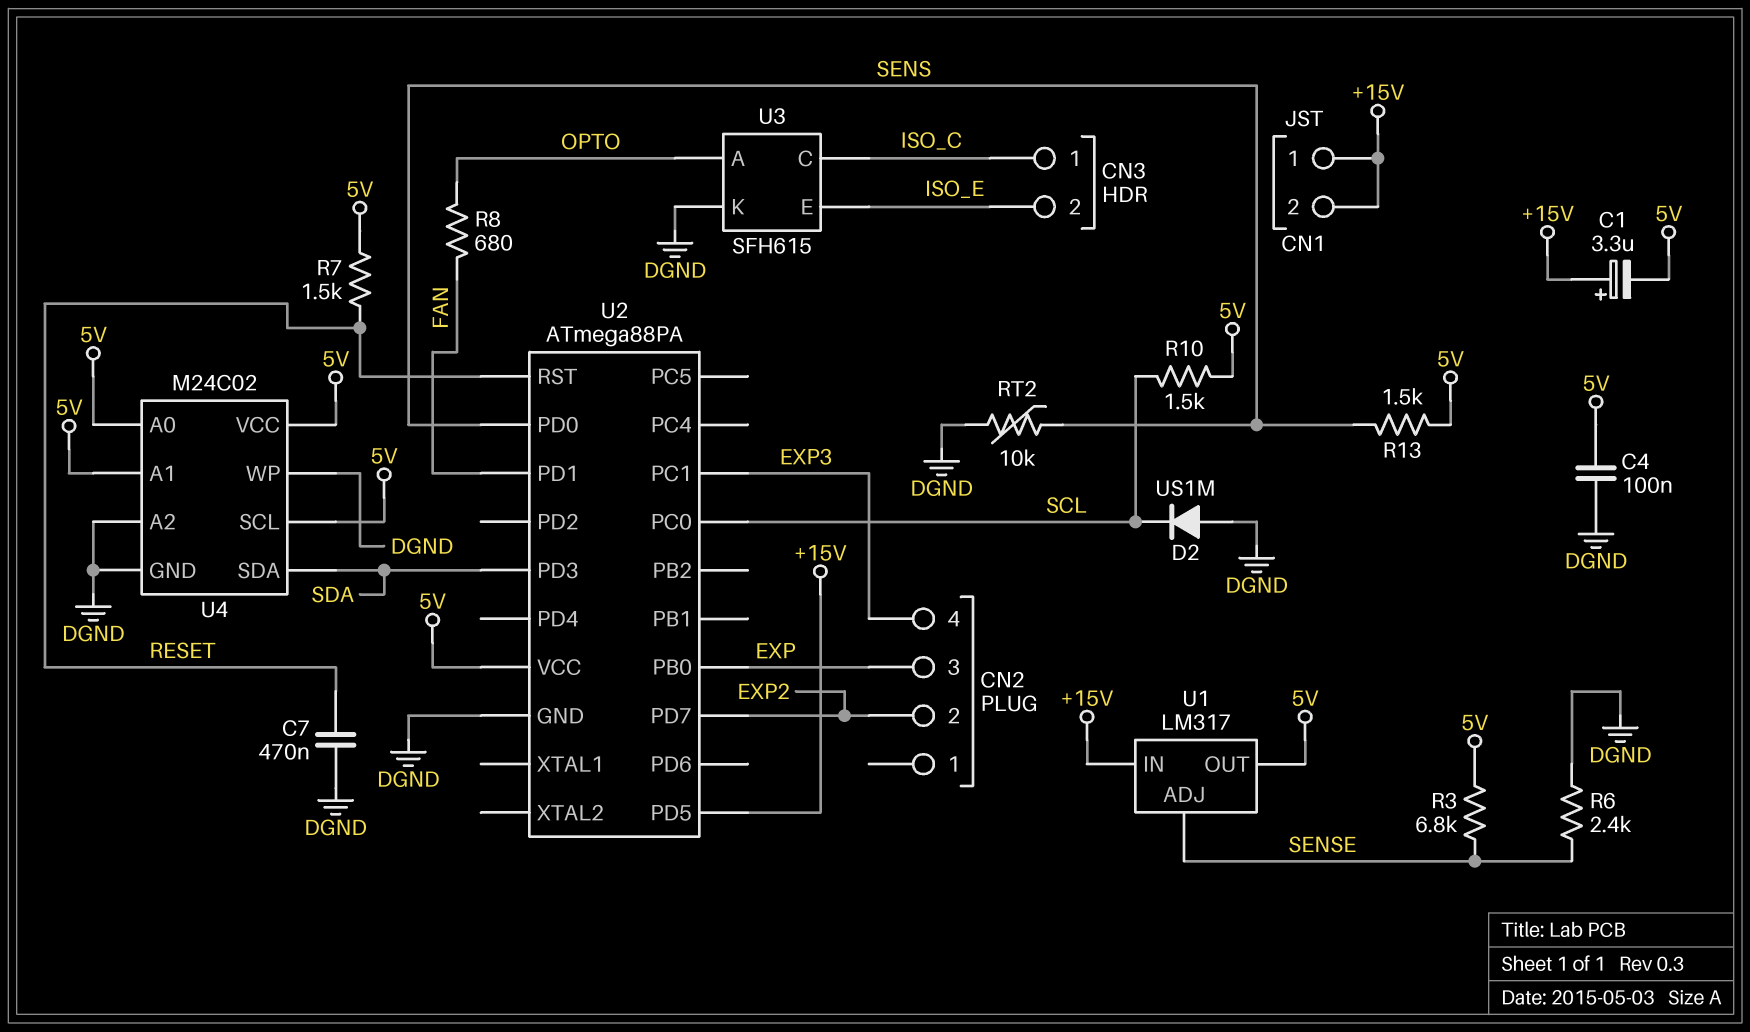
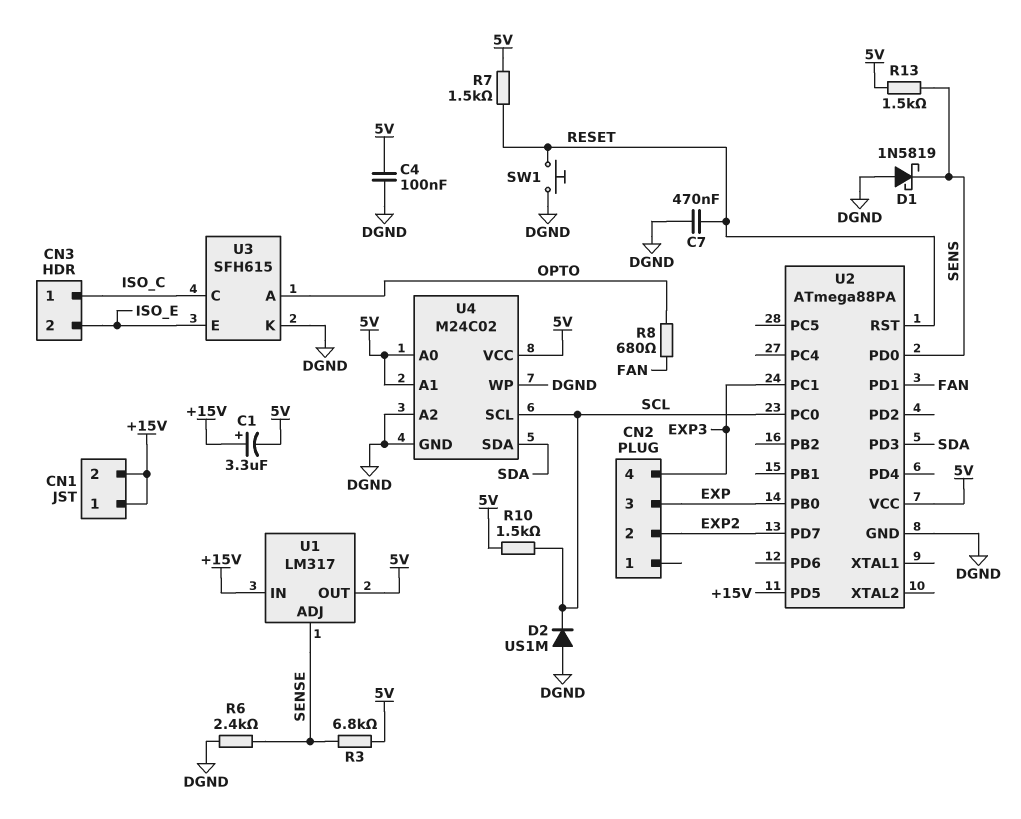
D1: none -> schottky 1N5819 (A DGND, K SENS)
RT2: 10k (DGND, SENS) -> none
SW1: none -> button (DGND, RESET)
U4 pin SCL: 5V -> SCL

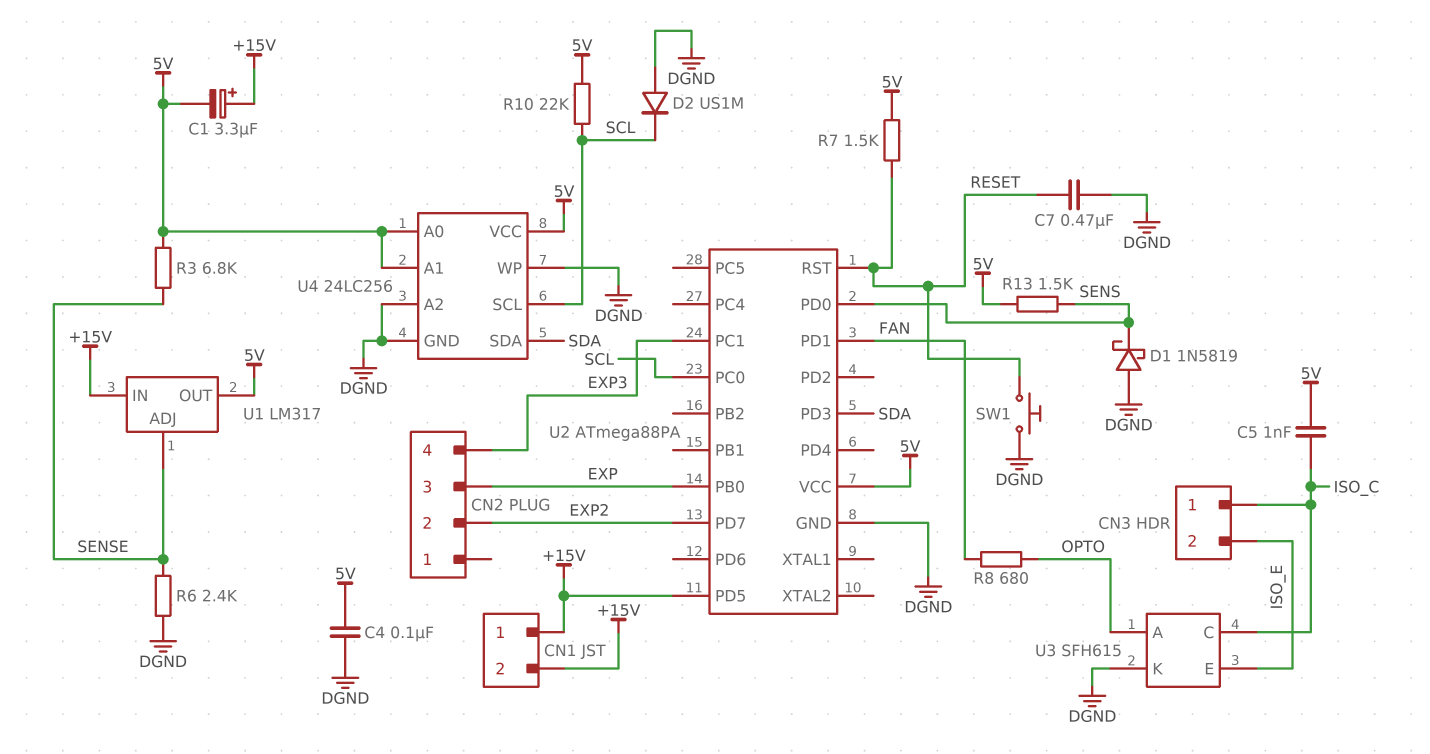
C5: none -> 1nF (5V, ISO_C)
R10: 1.5k (5V, SCL) -> 22k (5V, SCL)
U4: M24C02 -> 24LC256

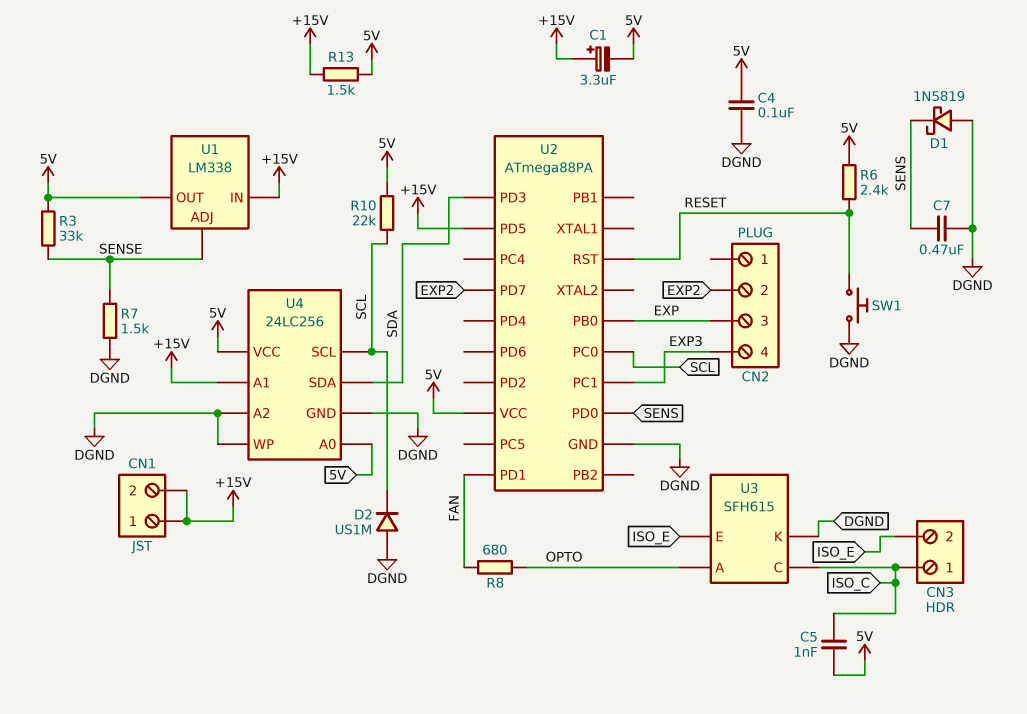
C7: 470nF (DGND, RESET) -> 470nF (DGND, SENS)
R3: 6.8k (5V, SENSE) -> 33k (5V, SENSE)
R6: 2.4k (DGND, SENSE) -> 2.4k (5V, RESET)
R7: 1.5k (5V, RESET) -> 1.5k (DGND, SENSE)
R13: 1.5k (5V, SENS) -> 1.5k (+15V, 5V)
U1: LM317 -> LM338
U4 pin A1: 5V -> +15V

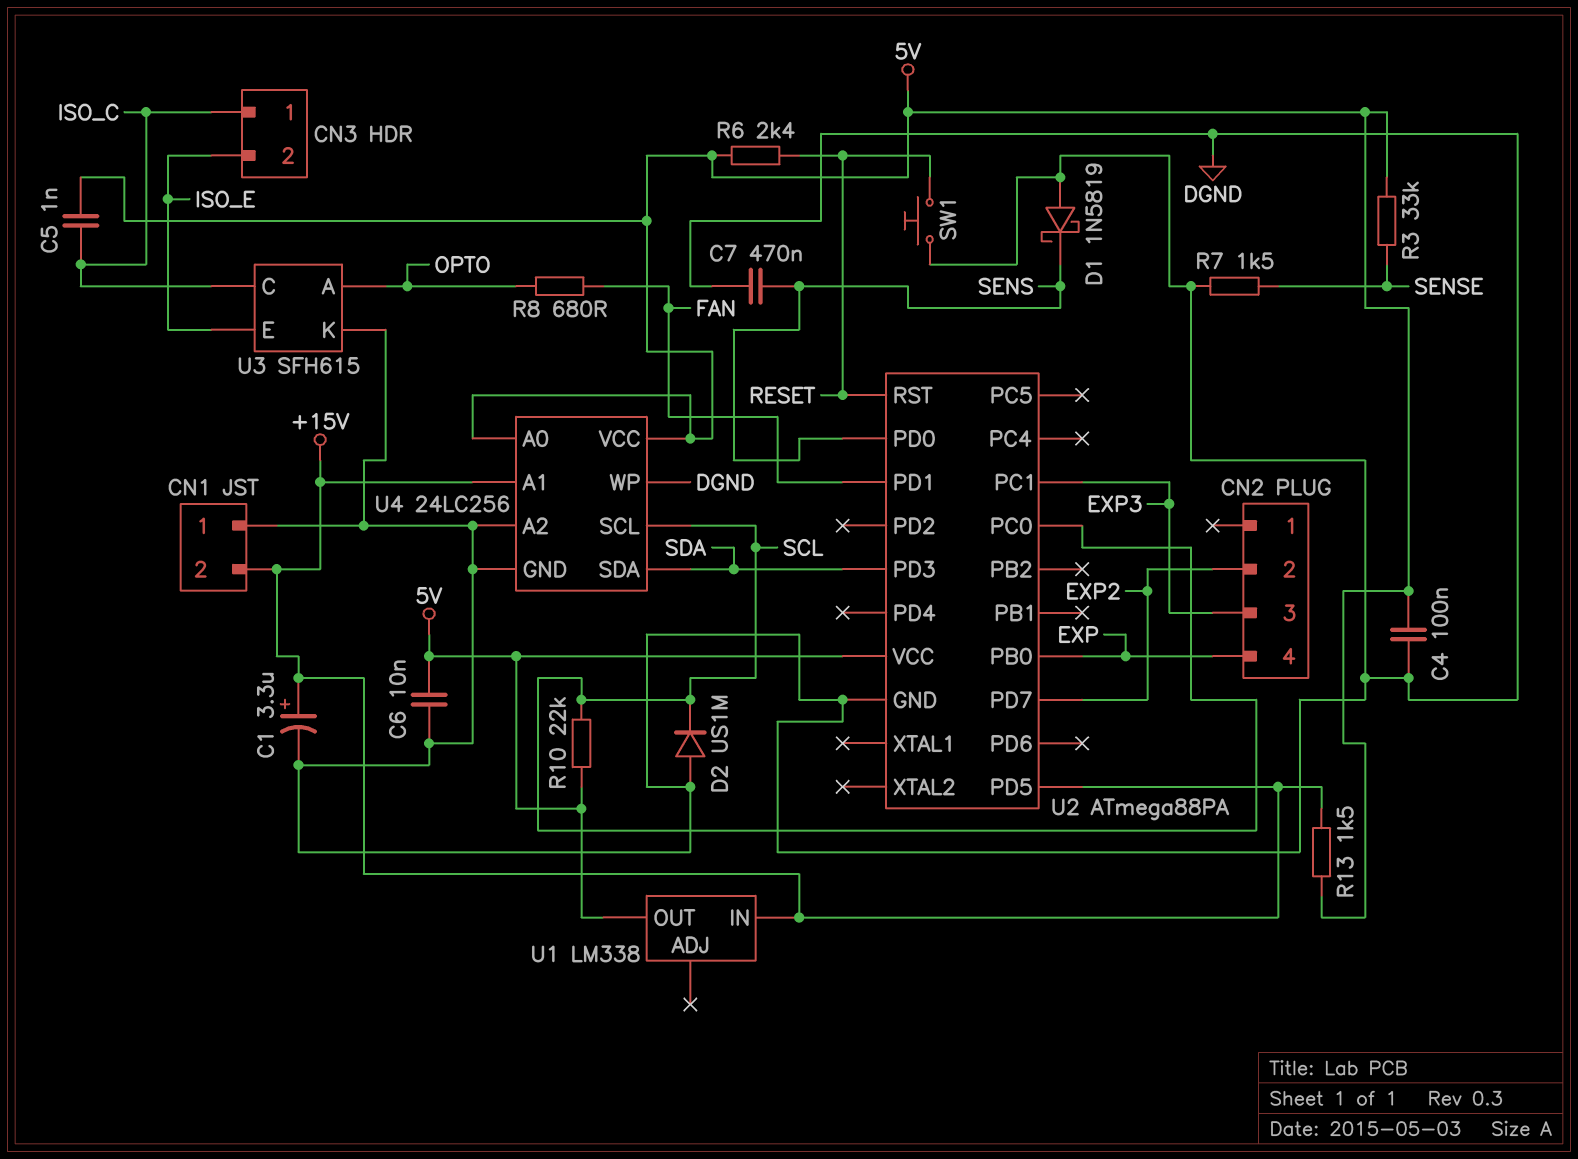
C1: 3.3uF (plus +15V, minus 5V) -> 3.3uF (plus +15V, minus DGND)
C6: none -> 10nF (5V, DGND)
CN1 pin 1: +15V -> DGND
CN2 pin 3: EXP -> EXP3
CN2 pin 4: EXP3 -> EXP
U1 pin ADJ: SENSE -> none

